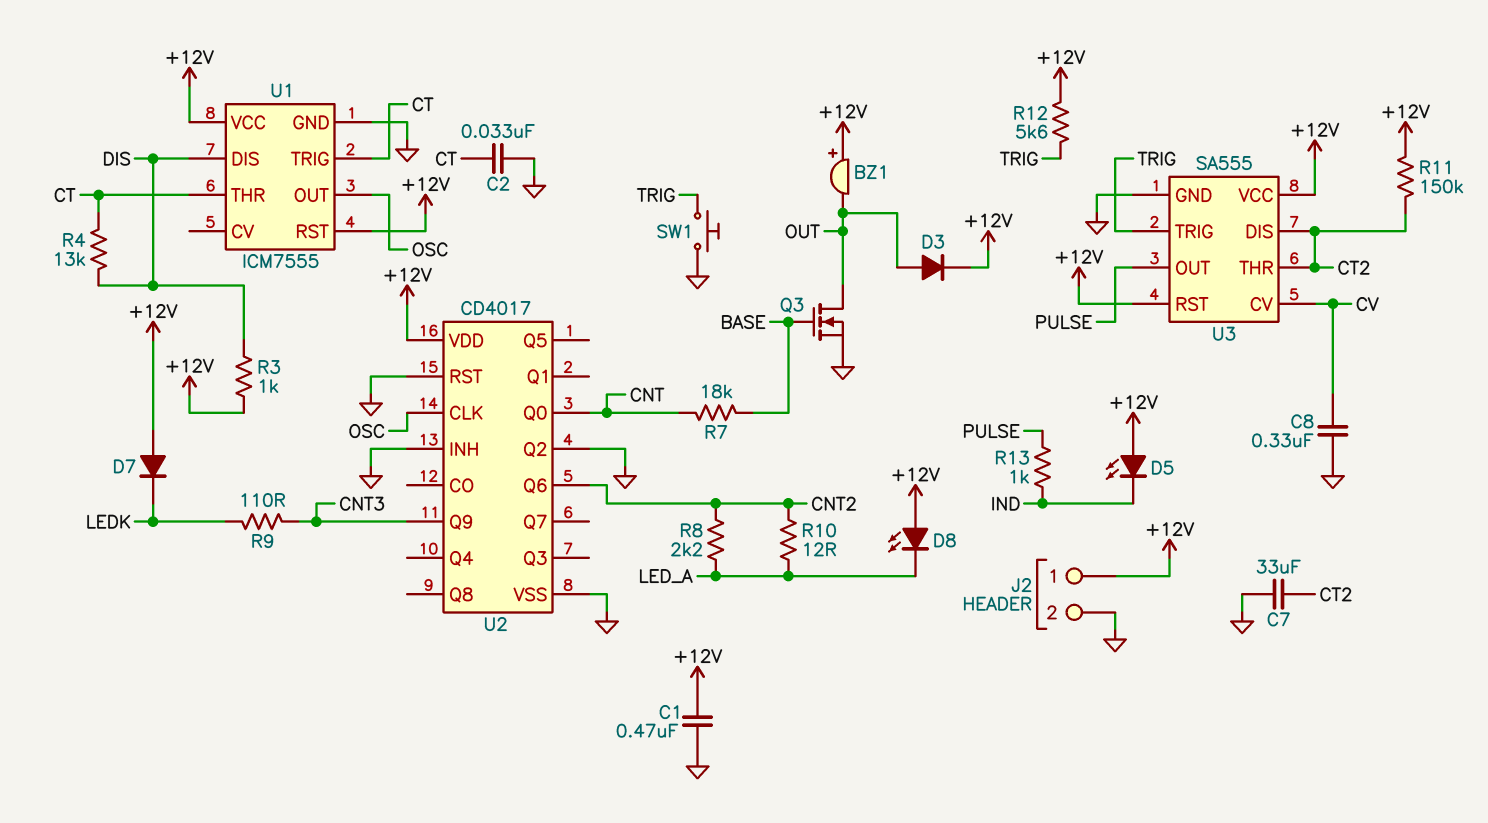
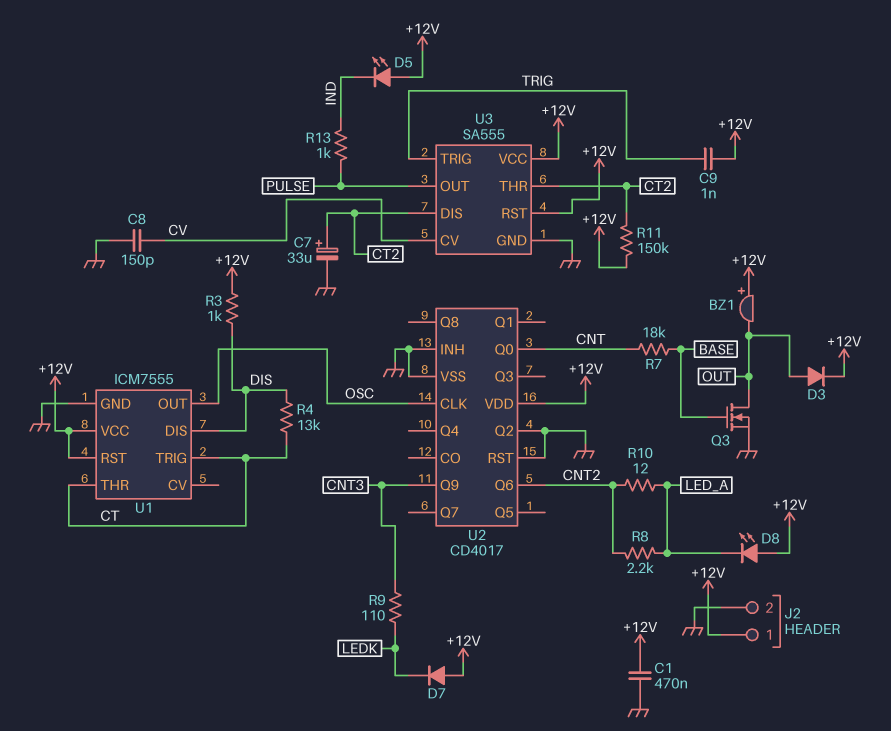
C2: 33nF (CT, GND) -> none
C7: 33uF (CT2, GND) -> 33uF (plus CT2, minus GND)
C8: 330nF (CV, GND) -> 150pF (CV, GND)
C9: none -> 1nF (+12V, TRIG)
R12: 5.6k (+12V, TRIG) -> none
SW1: button (GND, TRIG) -> none

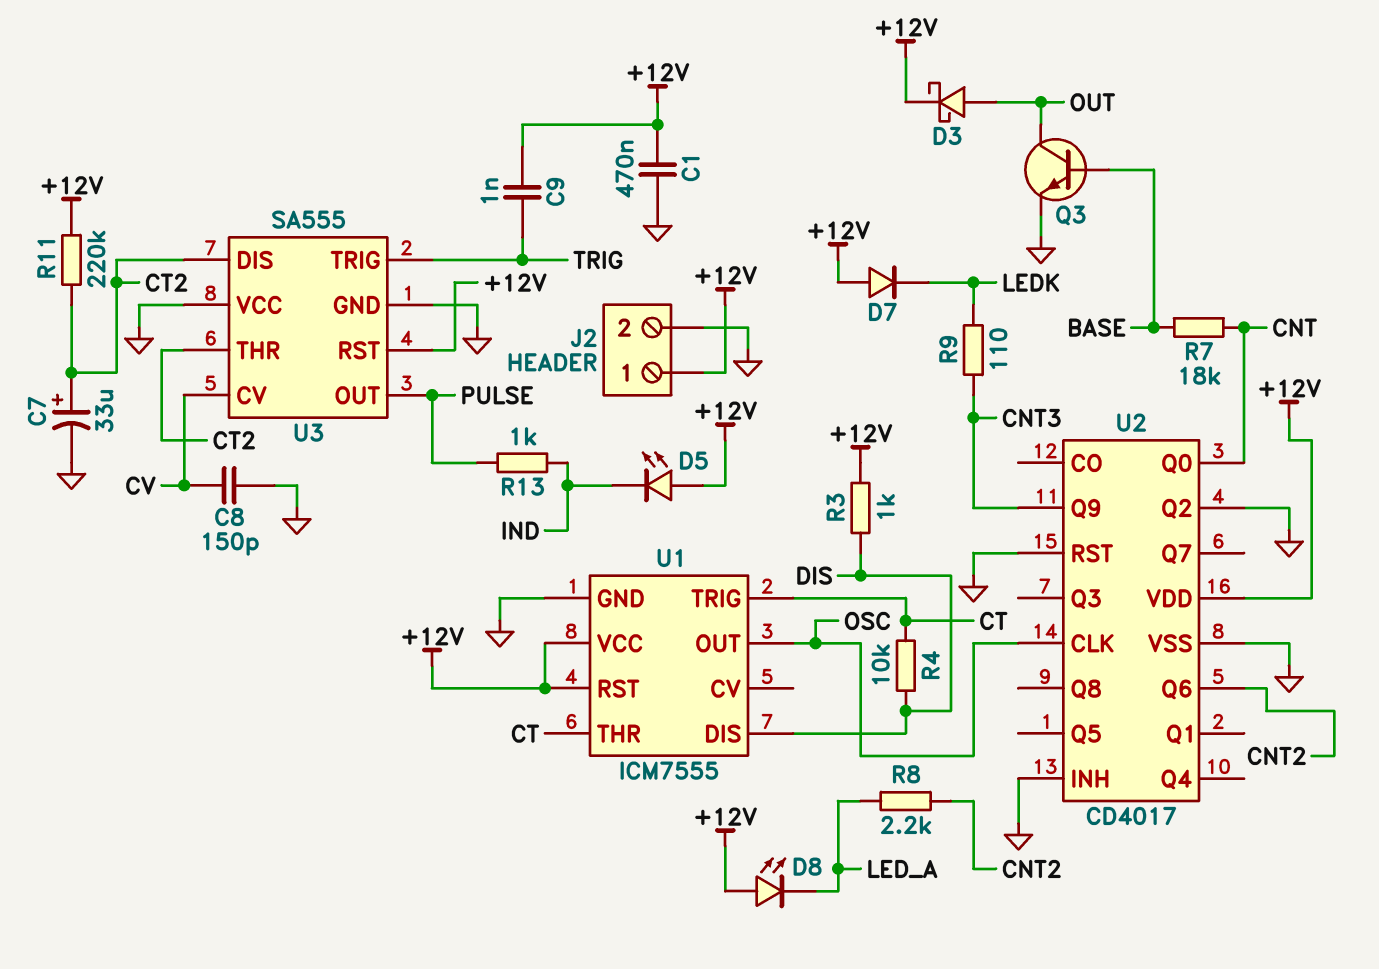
BZ1: buzzer (plus +12V, minus OUT) -> none
D3: diode (A OUT, K +12V) -> schottky (A OUT, K +12V)
Q3: NMOS (G BASE, D OUT, S GND) -> NPN (B BASE, C OUT, E GND)
R4: 13k (CT, DIS) -> 10k (CT, DIS)
R10: 12 (CNT2, LED_A) -> none
R11: 150k (+12V, CT2) -> 220k (+12V, CT2)
U3 pin VCC: +12V -> GND

